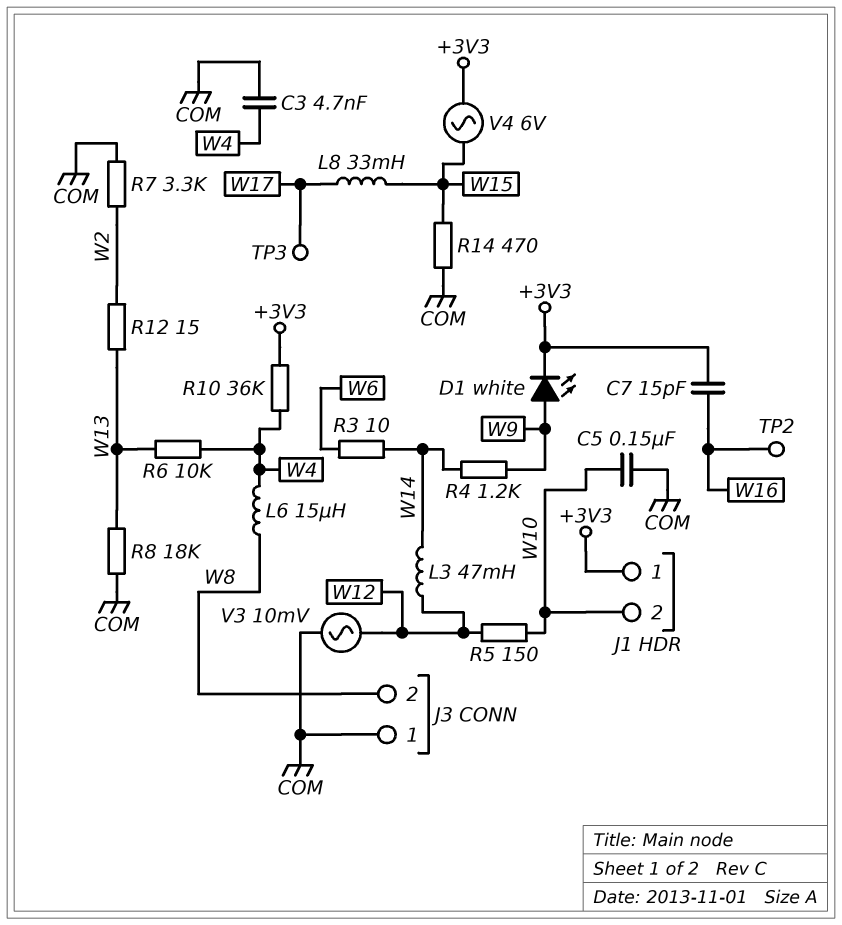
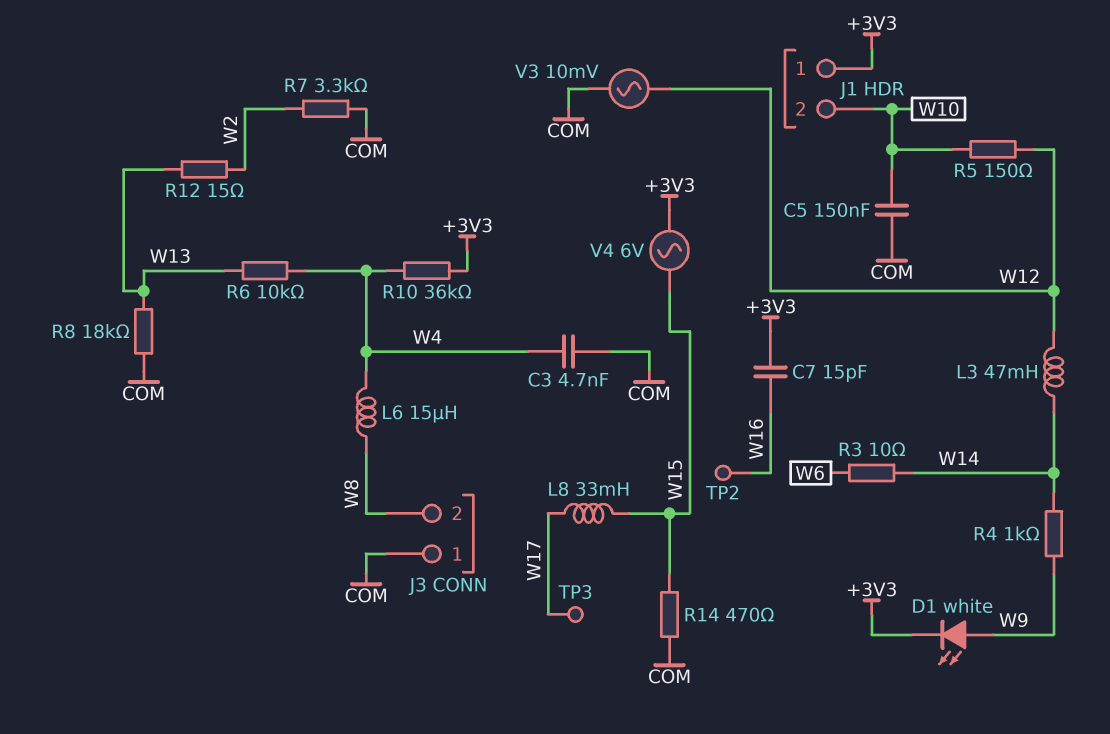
R4: 1.2k (W9, W14) -> 1k (W9, W14)

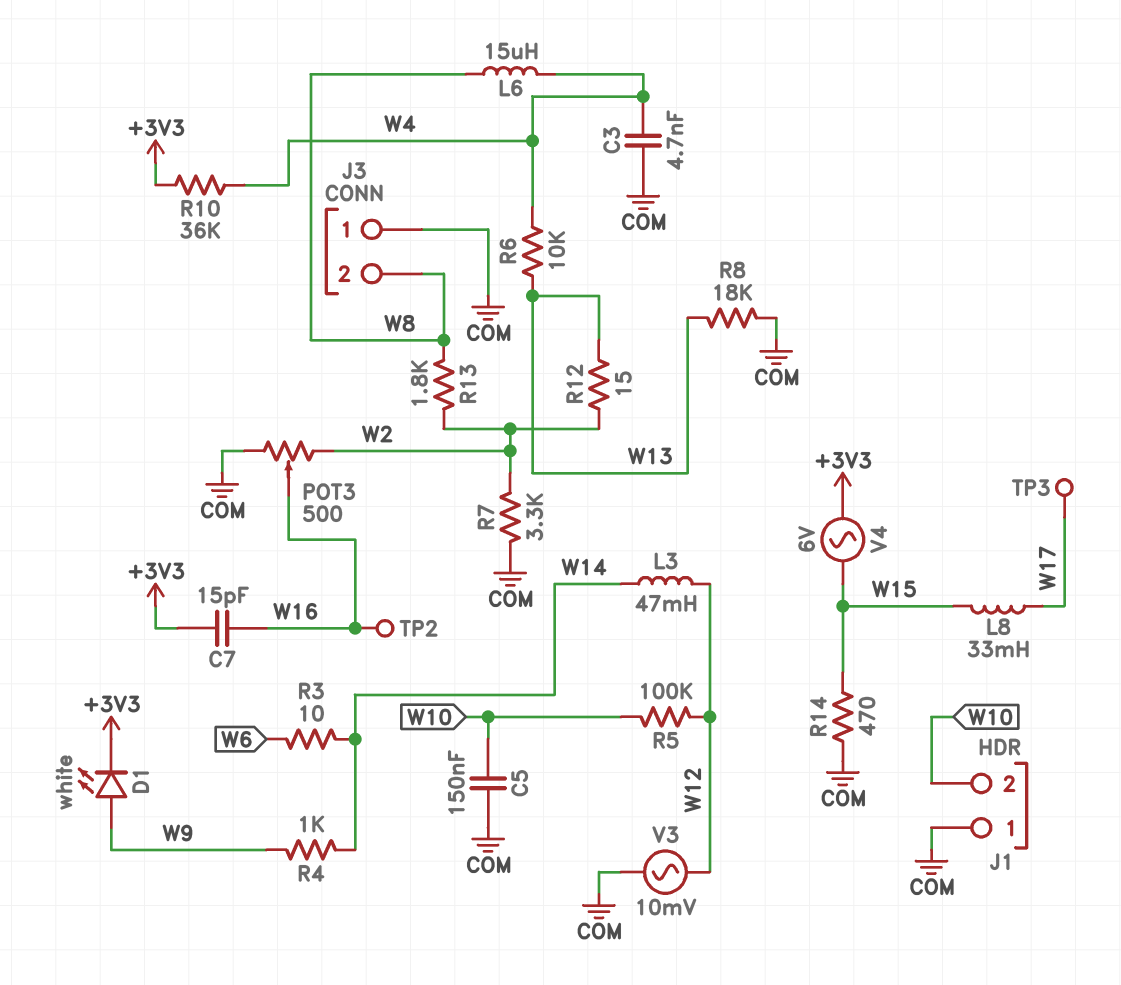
J1 pin 1: +3V3 -> COM
POT3: none -> 500 (COM, W2, wiper W16)
R5: 150 (W10, W12) -> 100k (W10, W12)
R13: none -> 1.8k (W2, W8)

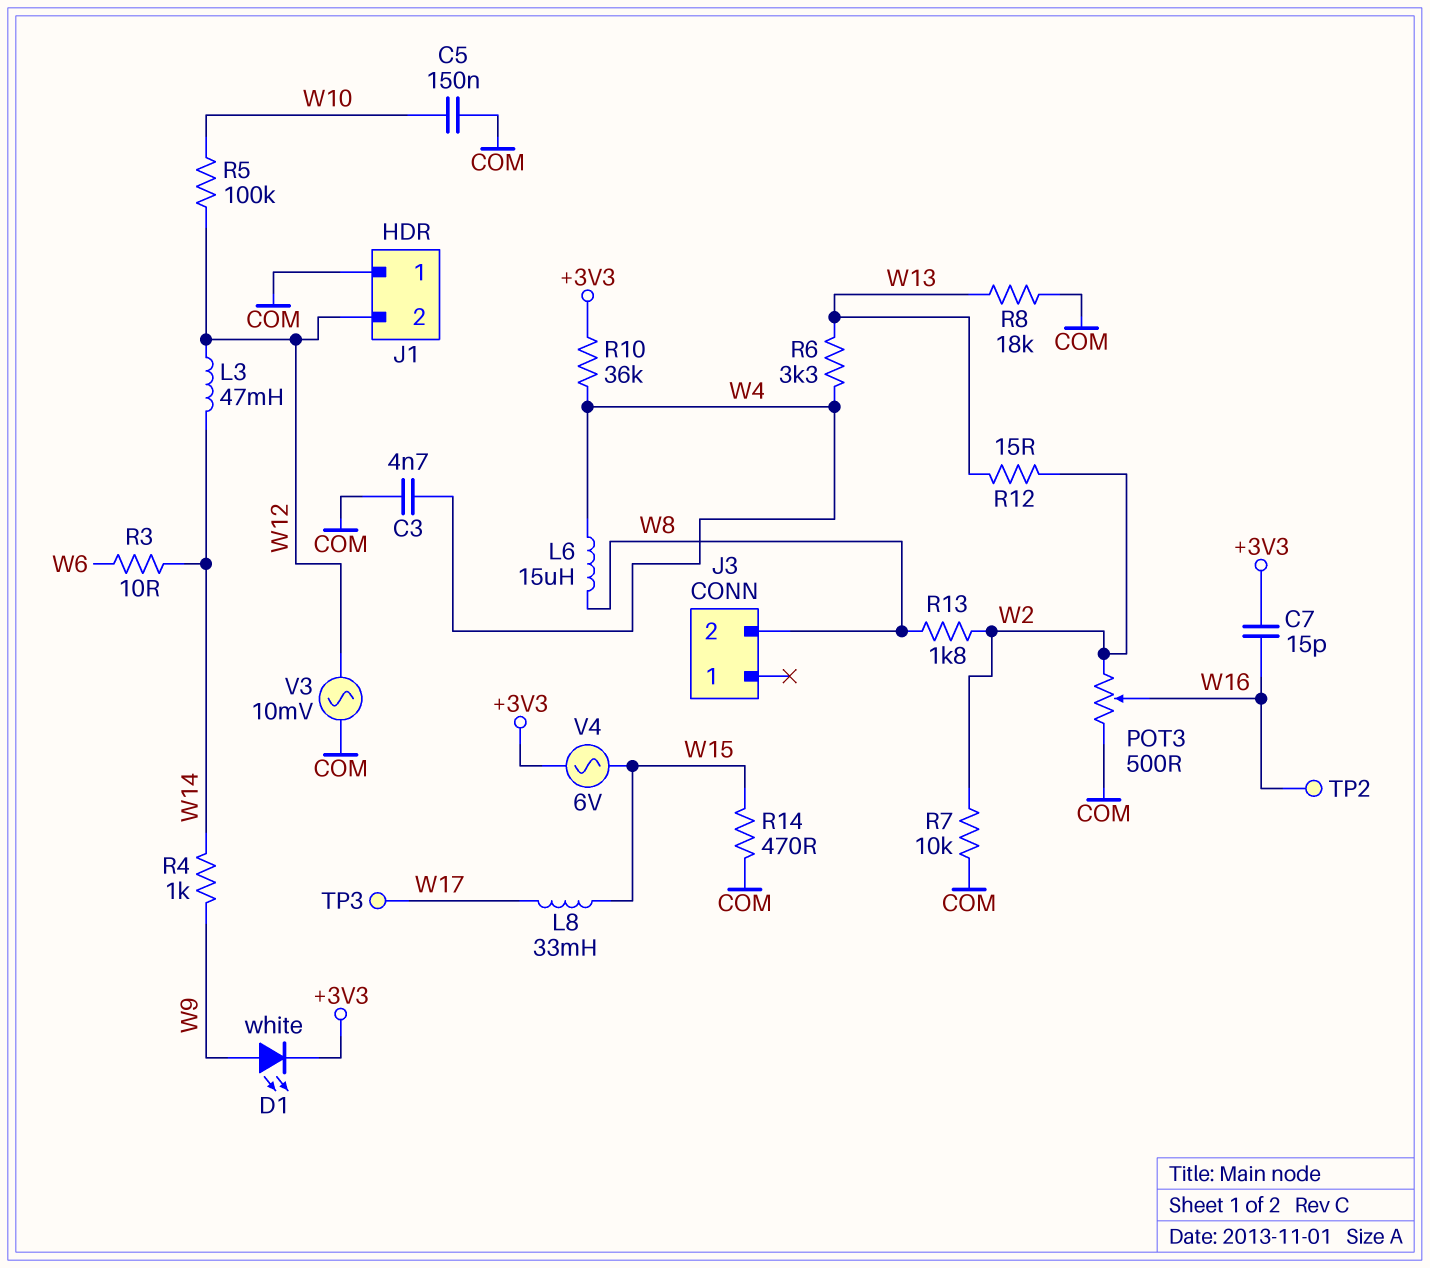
J1 pin 2: W10 -> W12
J3 pin 1: COM -> none
R6: 10k (W4, W13) -> 3.3k (W4, W13)
R7: 3.3k (COM, W2) -> 10k (COM, W2)

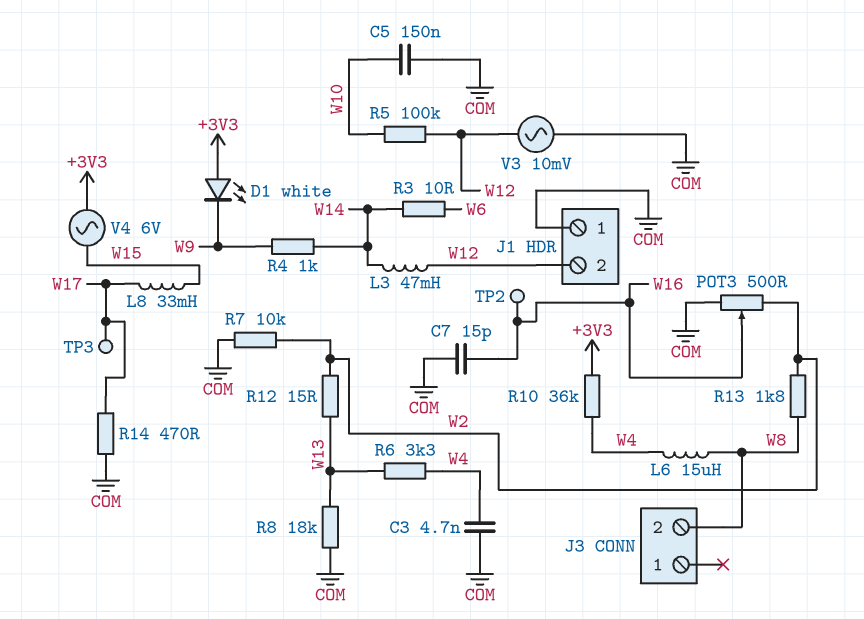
C7: 15pF (+3V3, W16) -> 15pF (COM, W16)
D1: LED white (A W9, K +3V3) -> LED white (A +3V3, K W9)
R14: 470 (COM, W15) -> 470 (COM, W17)

